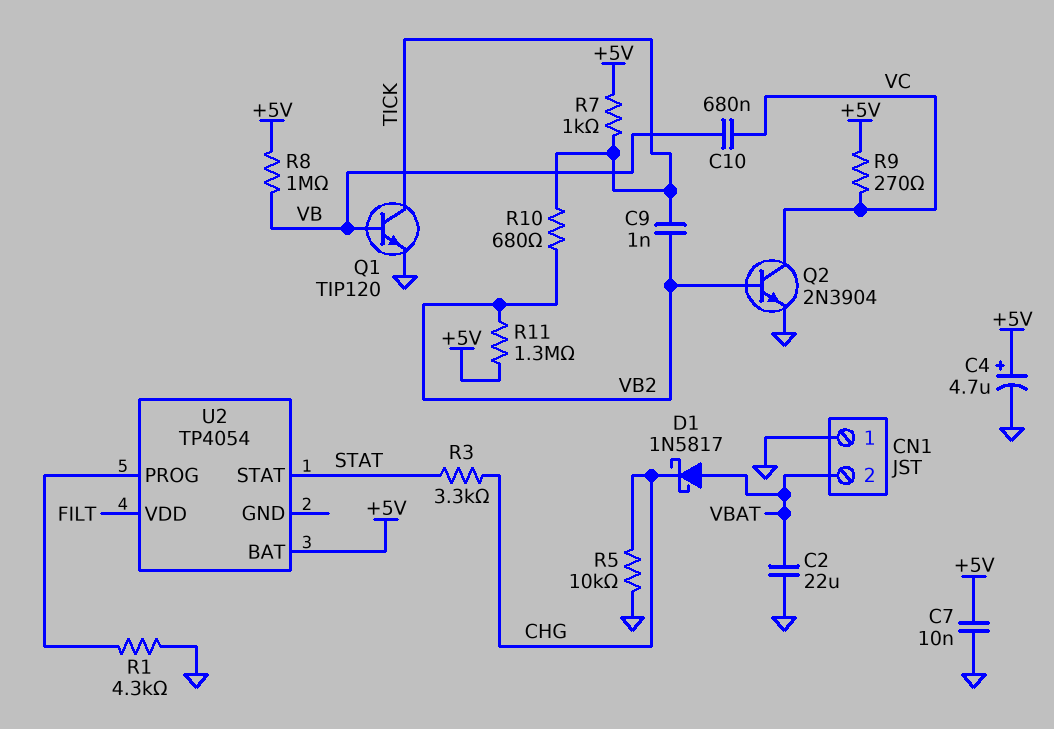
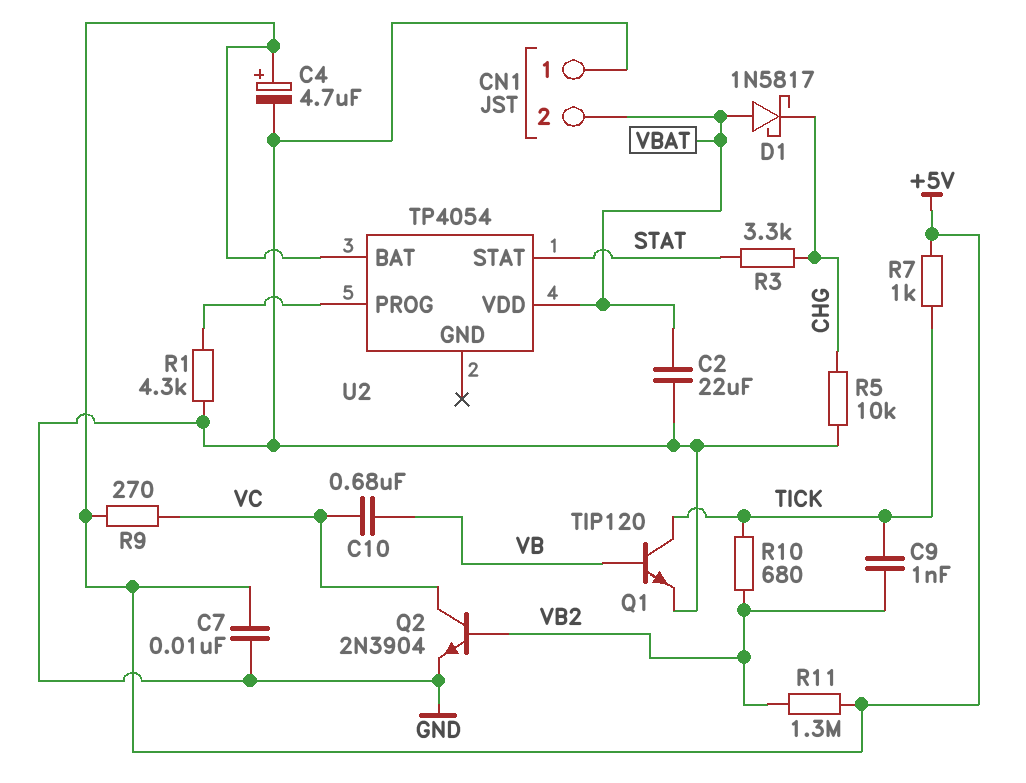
R8: 1M (+5V, VB) -> none
U2 pin VDD: FILT -> VBAT

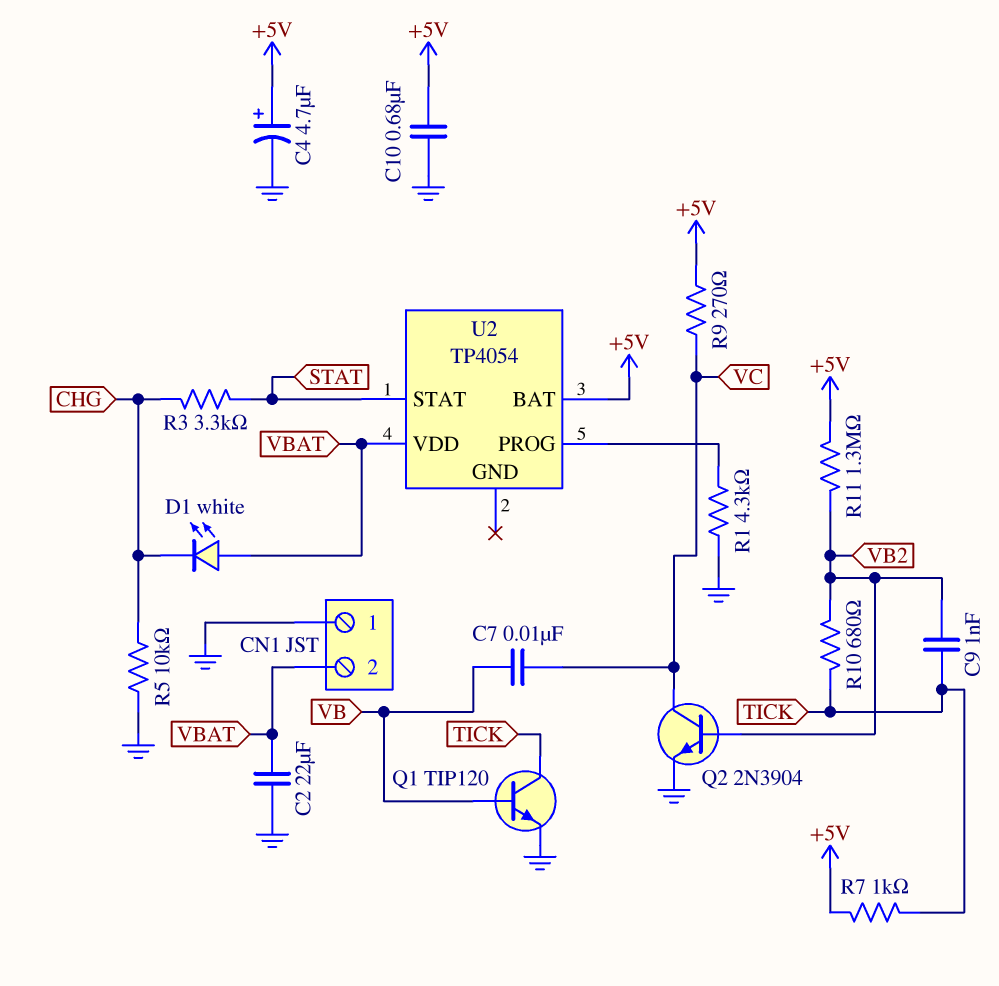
C7: 10nF (+5V, GND) -> 10nF (VB, VC)
C10: 680nF (VB, VC) -> 680nF (+5V, GND)
D1: schottky 1N5817 (A VBAT, K CHG) -> LED white (A VBAT, K CHG)

